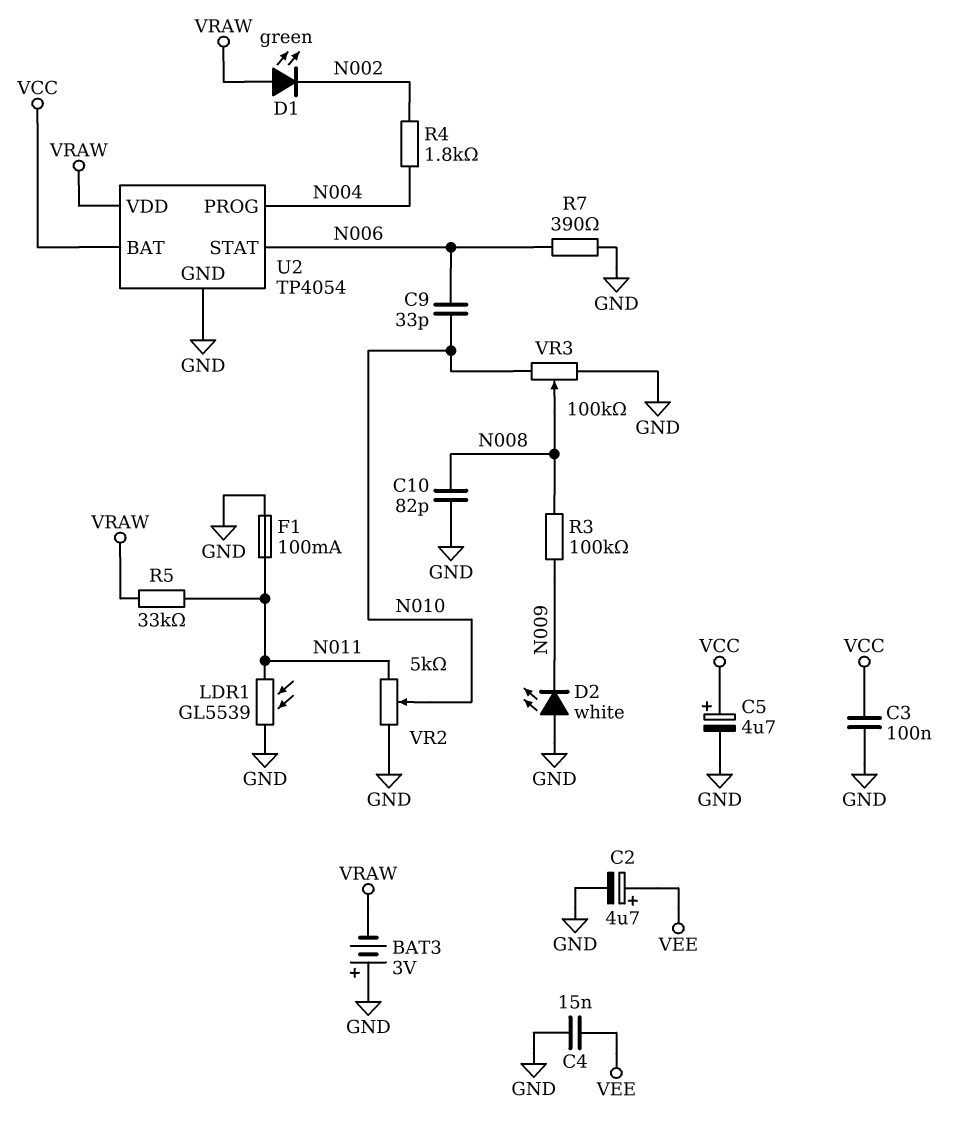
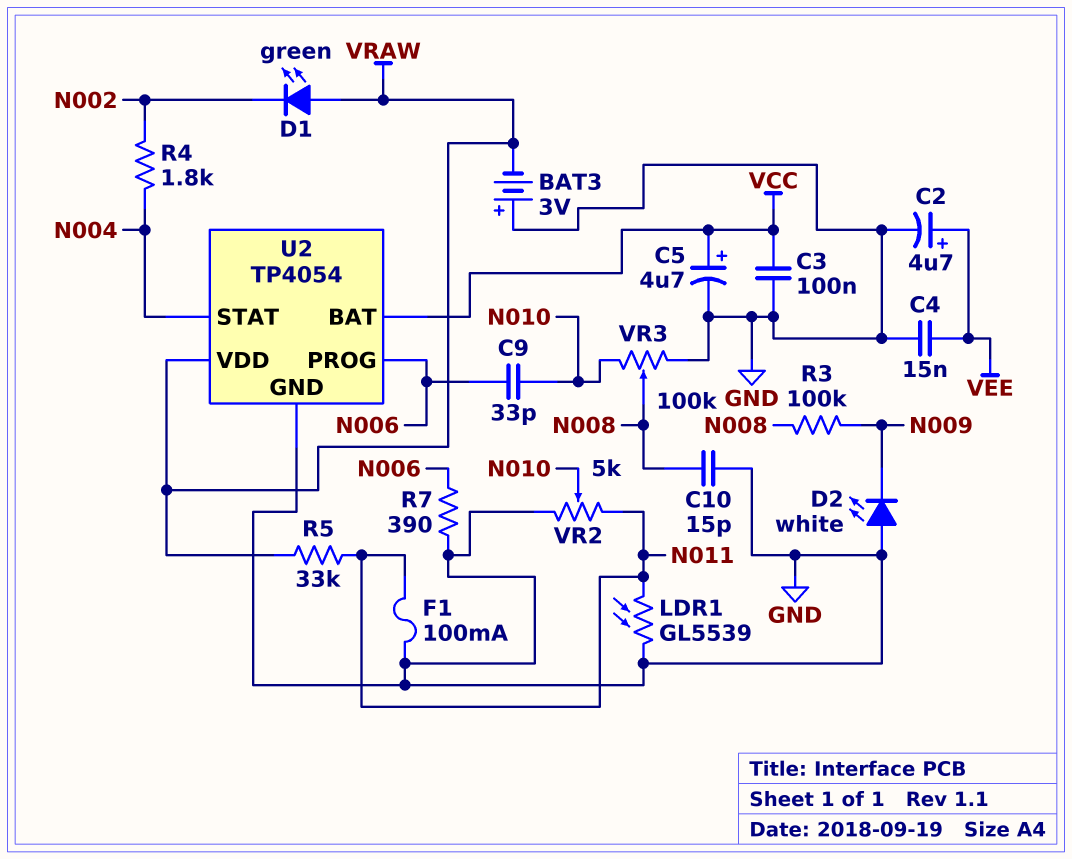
C10: 82pF (GND, N008) -> 15pF (GND, N008)
U2 pin PROG: N004 -> N006
U2 pin STAT: N006 -> N004

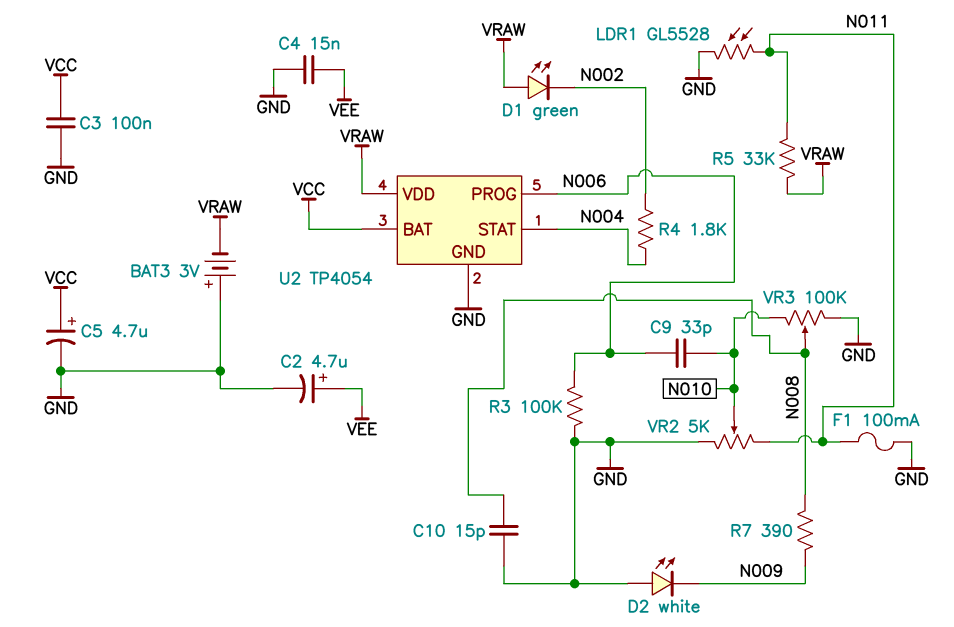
LDR1: GL5539 (GND, N011) -> GL5528 (GND, N011)
R3: 100k (N008, N009) -> 100k (GND, N006)
R7: 390 (GND, N006) -> 390 (N008, N009)

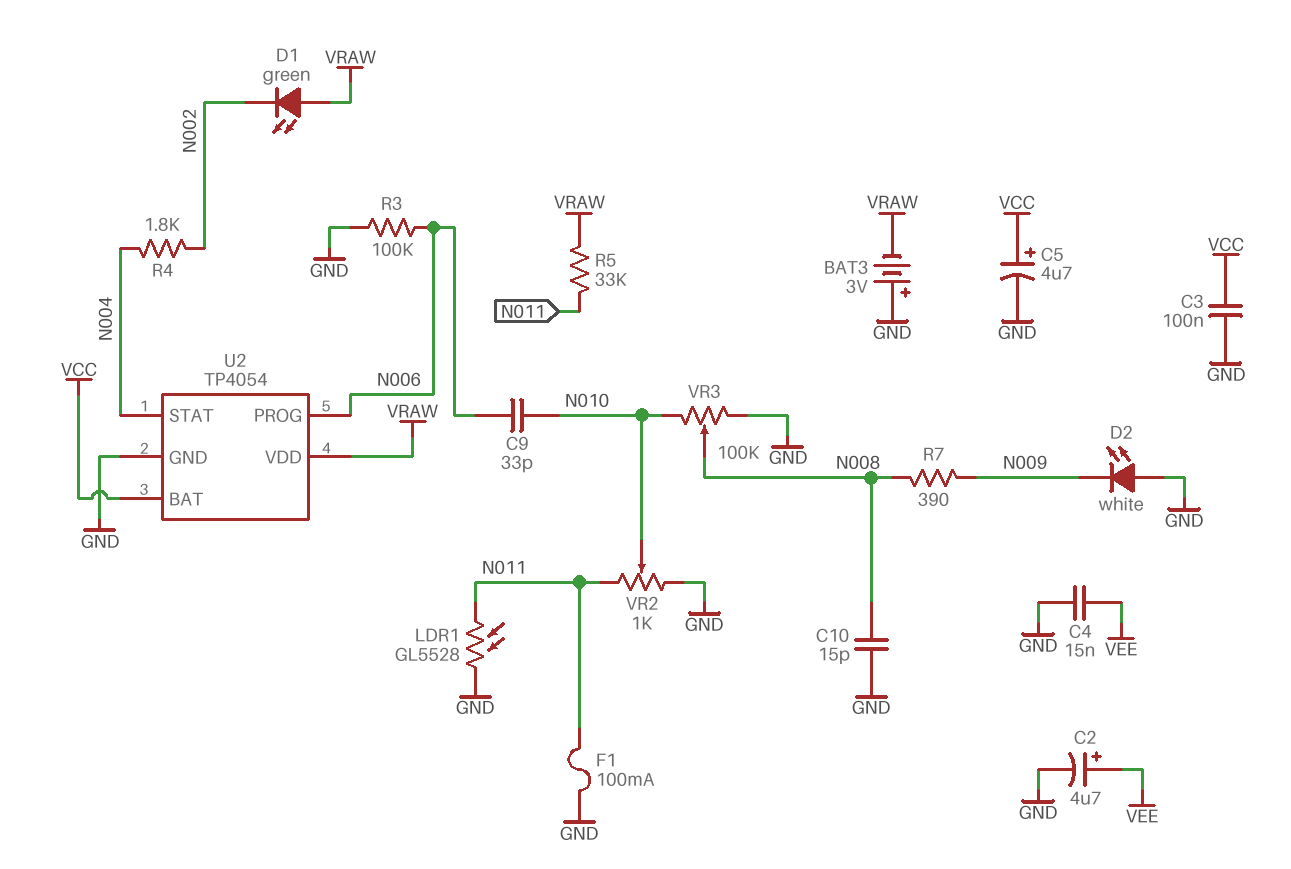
VR2: 5k (GND, N011, wiper N010) -> 1k (GND, N011, wiper N010)

